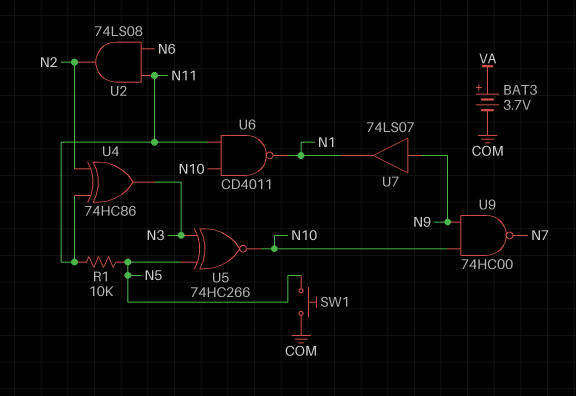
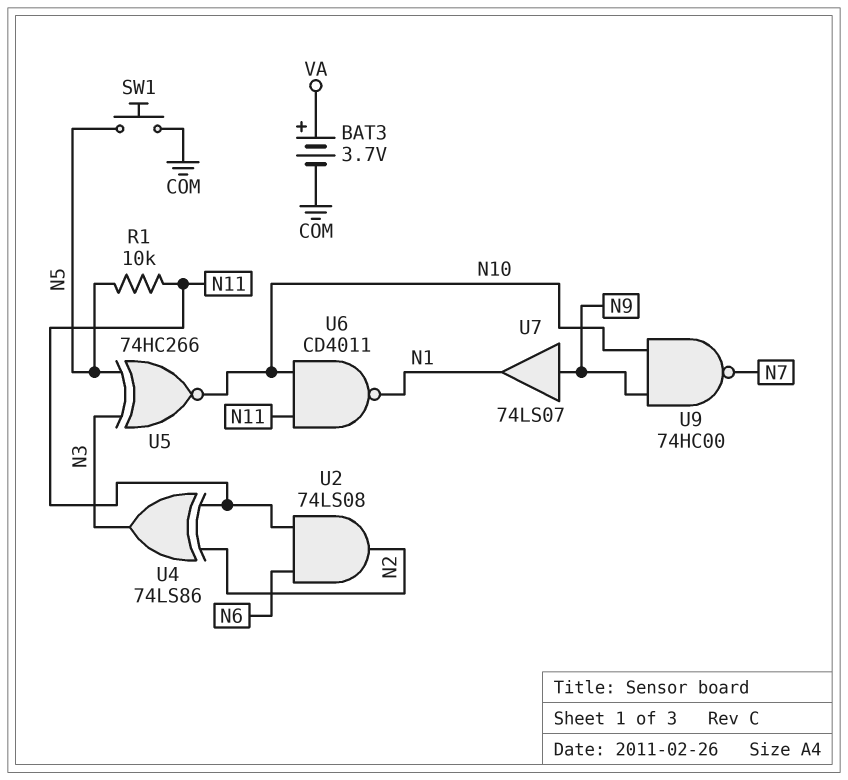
U4: XOR 74HC86 (in N2, in N11, out N3) -> XOR 74LS86 (in N2, in N11, out N3)

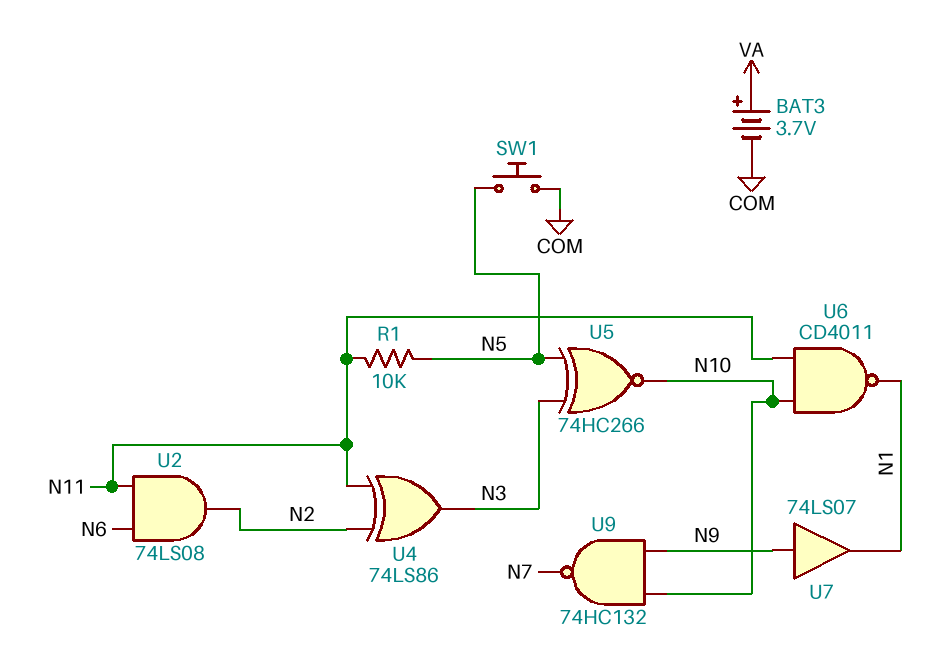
U9: NAND 74HC00 (in N9, in N10, out N7) -> NAND 74HC132 (in N9, in N10, out N7)

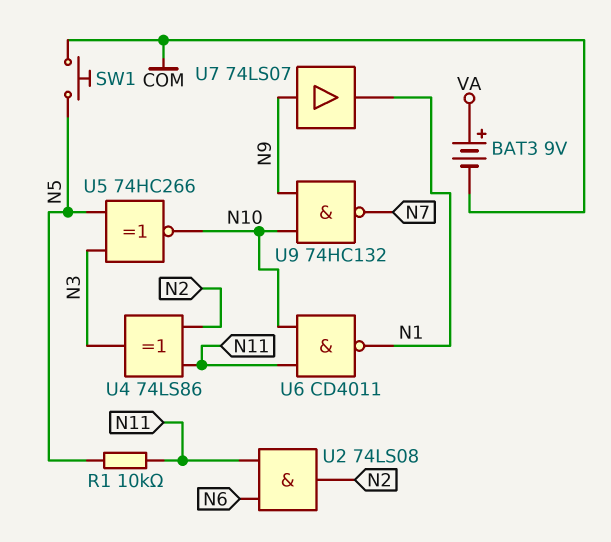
BAT3: 3.7V (plus VA, minus COM) -> 9V (plus VA, minus COM)

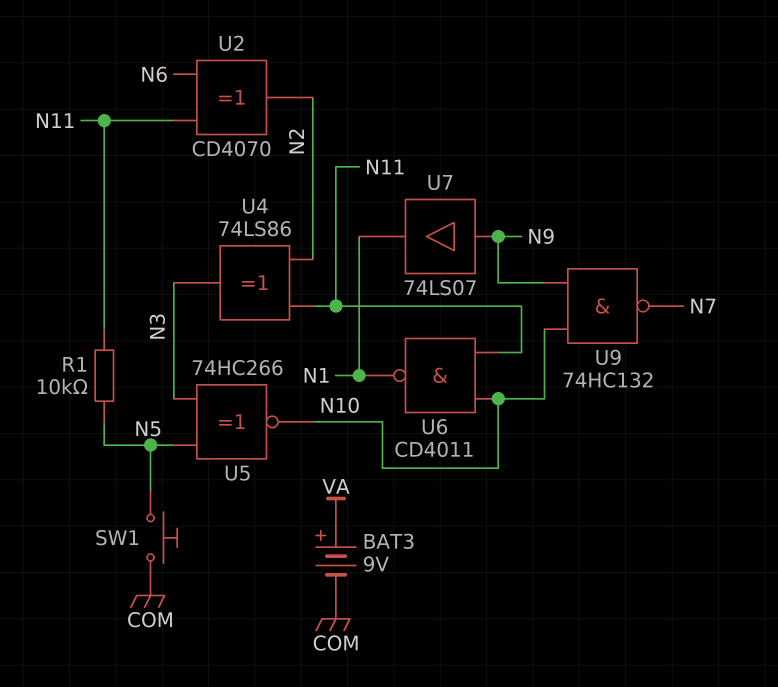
U2: AND 74LS08 (in N6, in N11, out N2) -> XOR CD4070 (in N6, in N11, out N2)

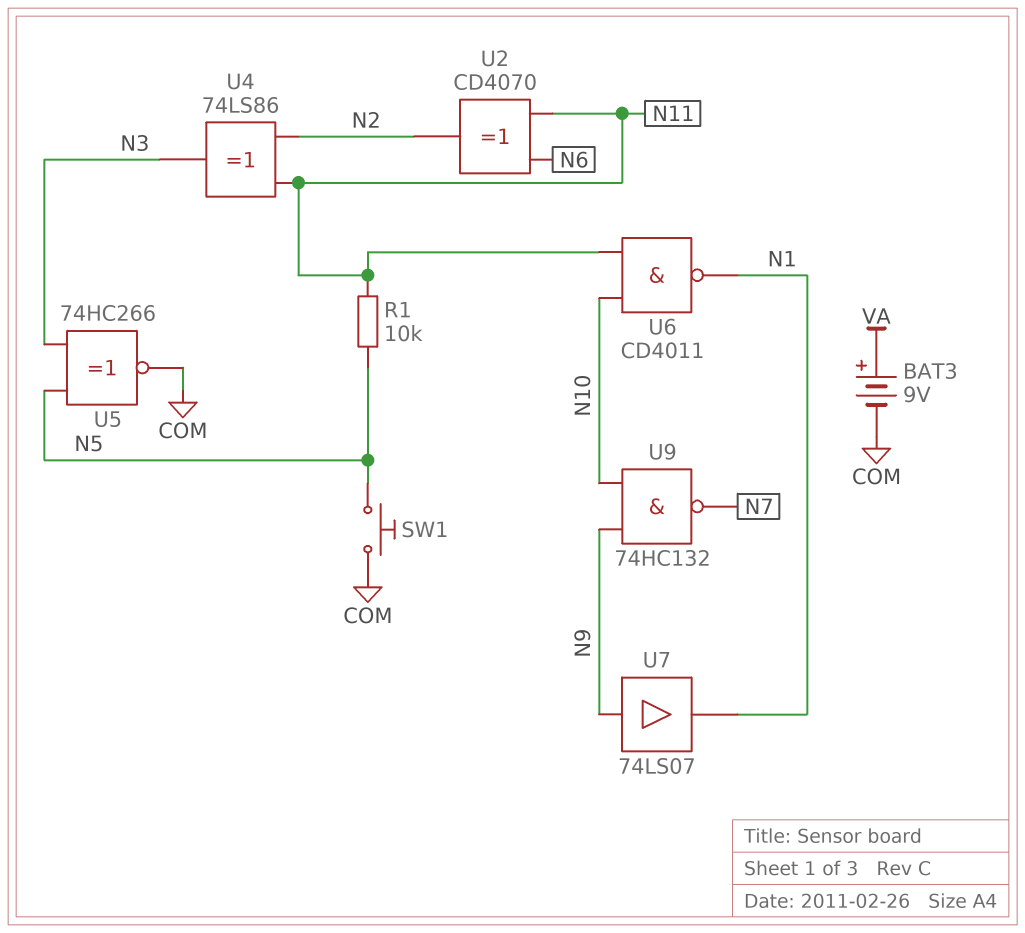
U5: XNOR 74HC266 (in N3, in N5, out N10) -> XNOR 74HC266 (in N3, in N5, out COM)

